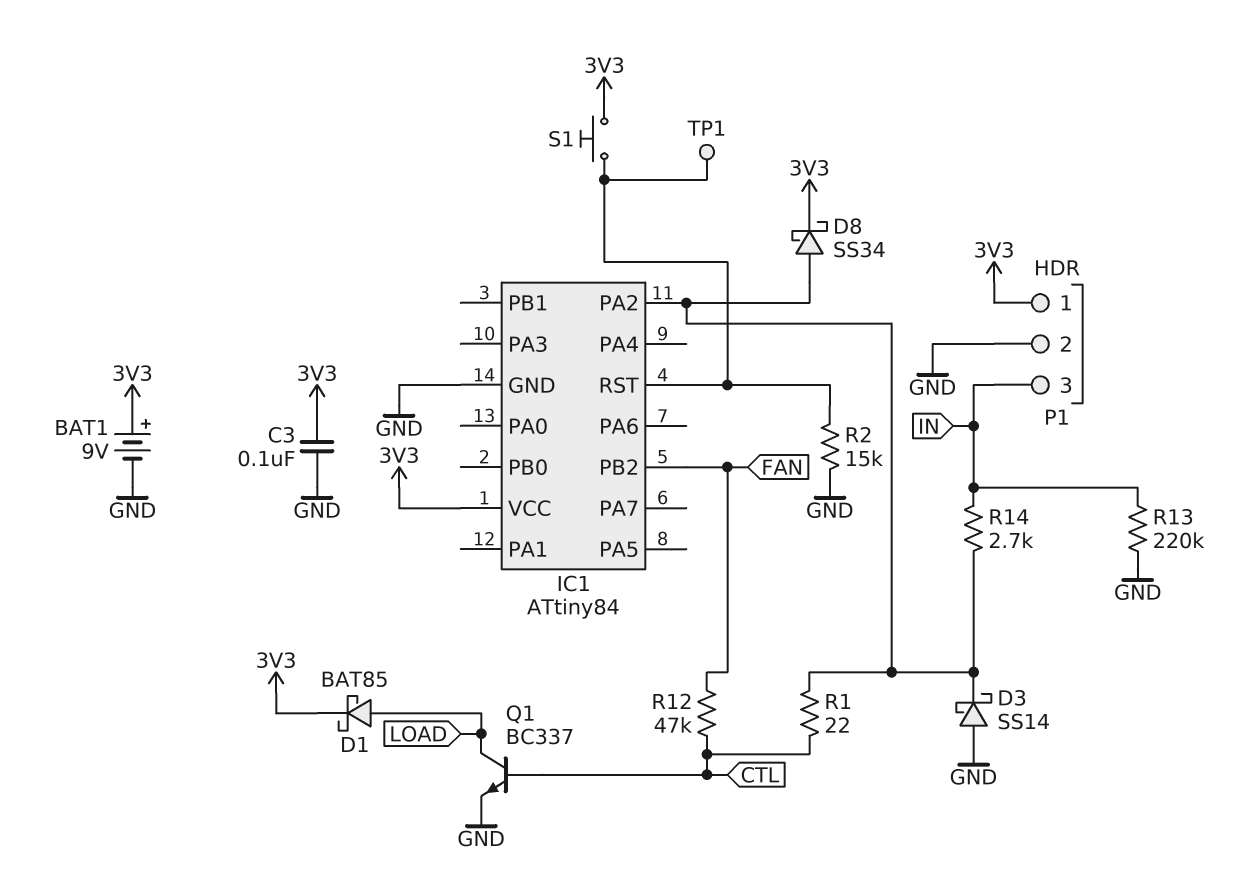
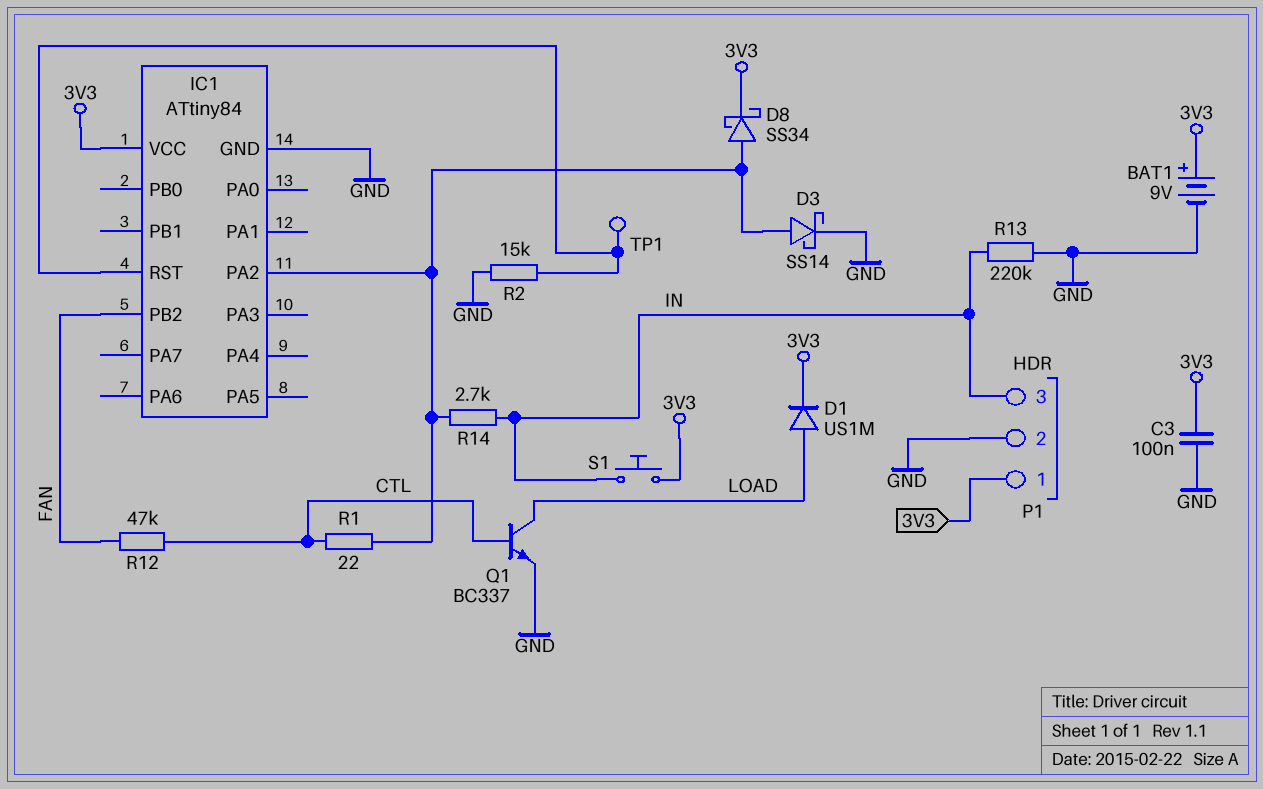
D1: schottky BAT85 (A LOAD, K 3V3) -> diode US1M (A LOAD, K 3V3)
D3: schottky SS14 (A GND, K IC1/PA2) -> schottky SS14 (A IC1/PA2, K GND)
S1: button (3V3, IC1/RST) -> button (3V3, IN)

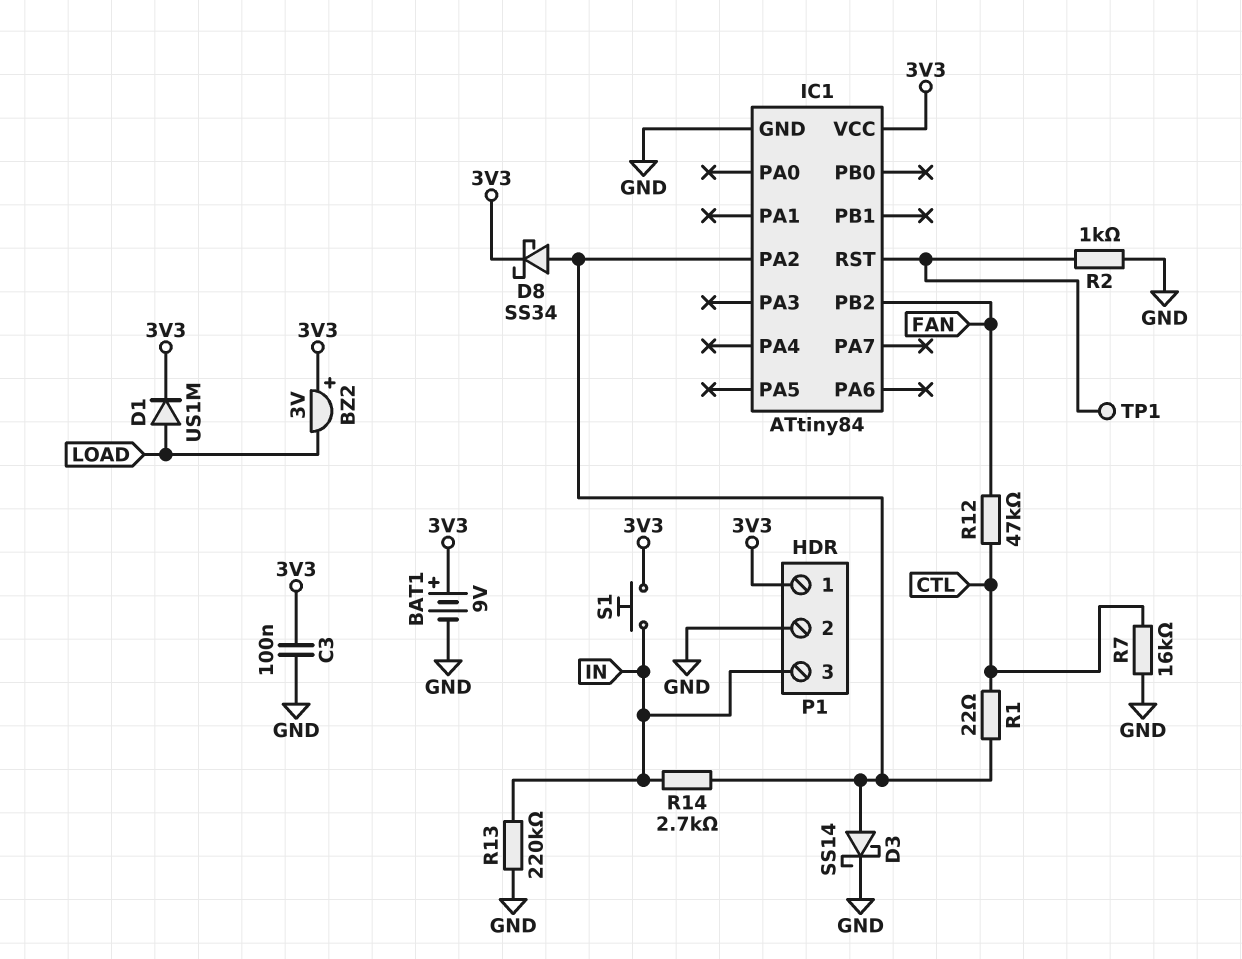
BZ2: none -> buzzer 3V (plus 3V3, minus LOAD)
Q1: NPN BC337 (B CTL, C LOAD, E GND) -> none
R2: 15k (GND, IC1/RST) -> 1k (GND, IC1/RST)
R7: none -> 16k (CTL, GND)

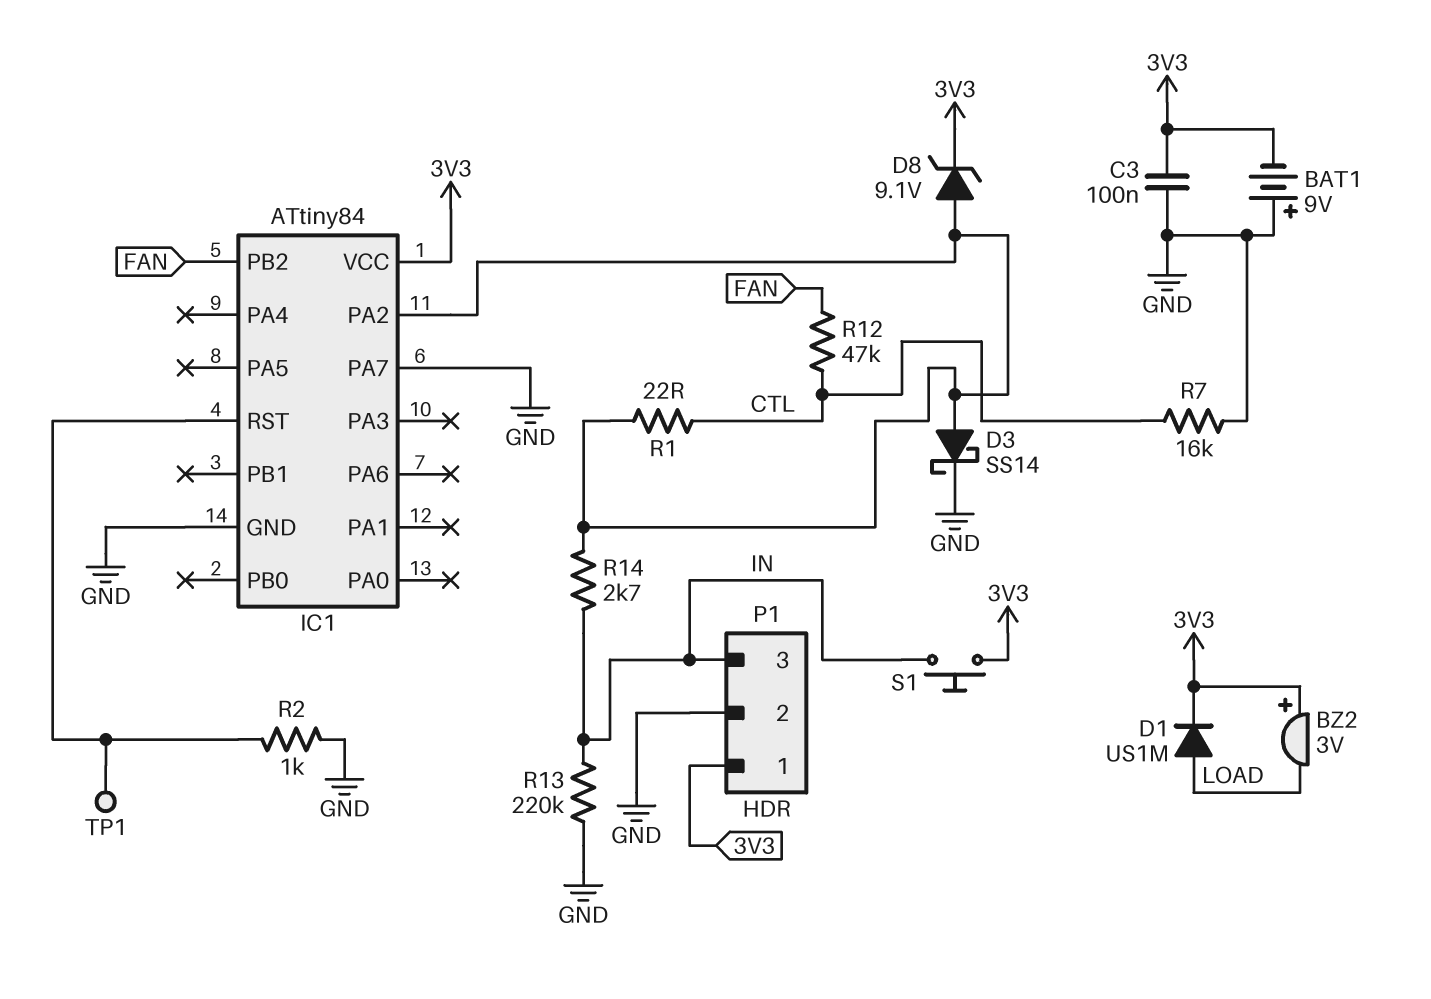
BAT1: 9V (plus 3V3, minus GND) -> 9V (plus GND, minus 3V3)
D8: schottky SS34 (A IC1/PA2, K 3V3) -> zener 9.1V (A IC1/PA2, K 3V3)
IC1 pin PA7: none -> GND

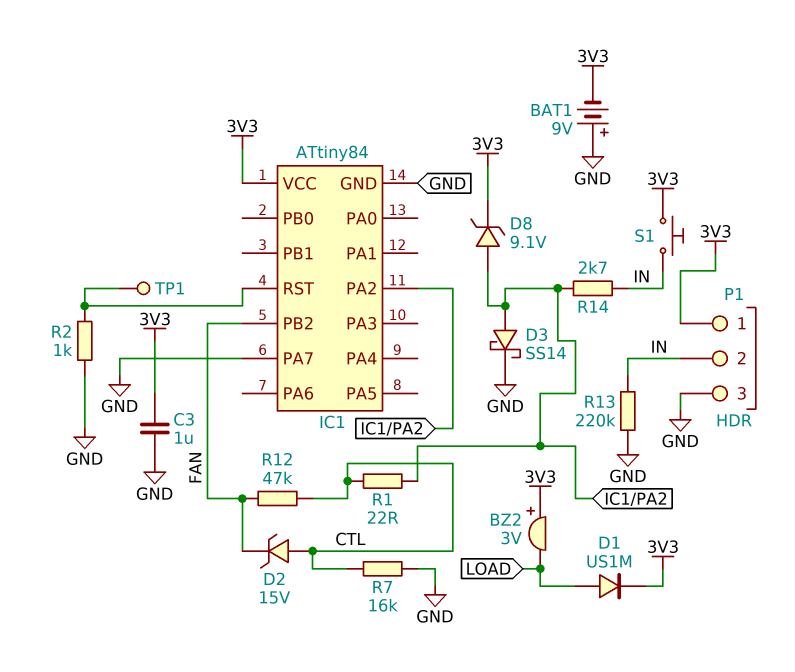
C3: 100nF (3V3, GND) -> 1uF (3V3, GND)
D2: none -> zener 15V (A CTL, K FAN)
P1 pin 2: GND -> IN
P1 pin 3: IN -> GND

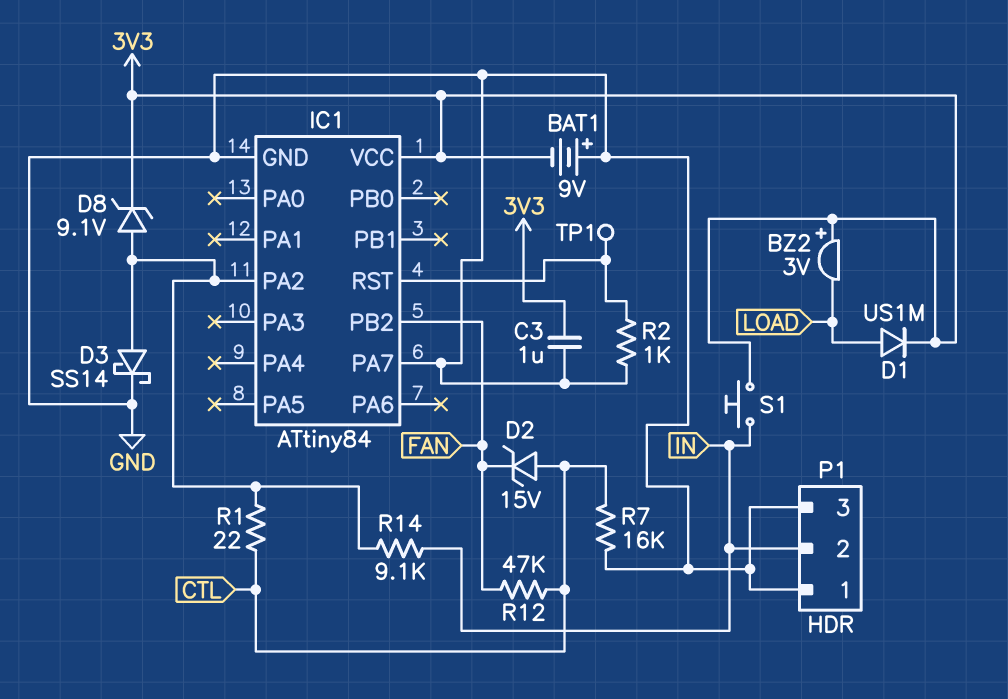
P1 pin 1: 3V3 -> GND
R13: 220k (GND, IN) -> none
R14: 2.7k (IC1/PA2, IN) -> 9.1k (IC1/PA2, IN)

